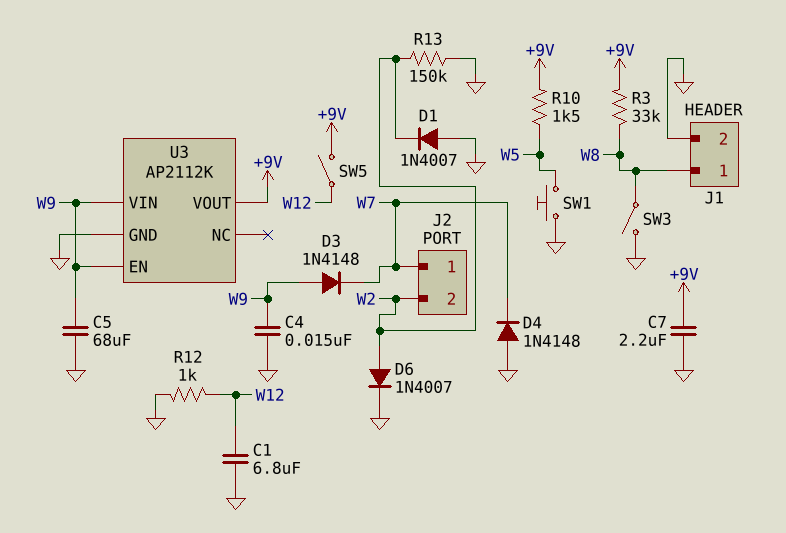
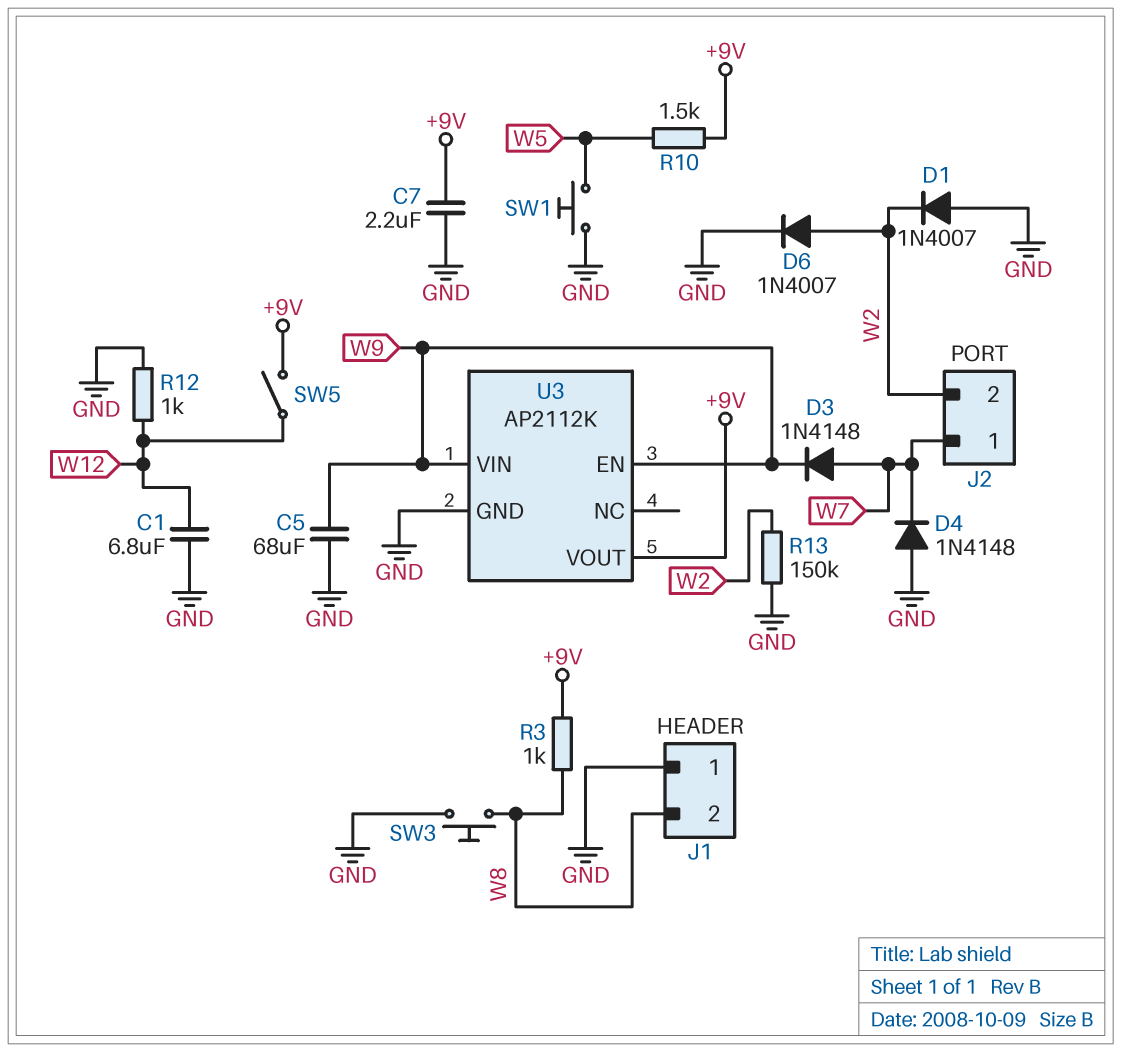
C4: 15nF (GND, W9) -> none
D3: diode 1N4148 (A W9, K W7) -> diode 1N4148 (A W7, K W9)
J1 pin 1: W8 -> GND
J1 pin 2: GND -> W8
R3: 33k (+9V, W8) -> 1k (+9V, W8)
SW3: switch (GND, W8) -> button (GND, W8)

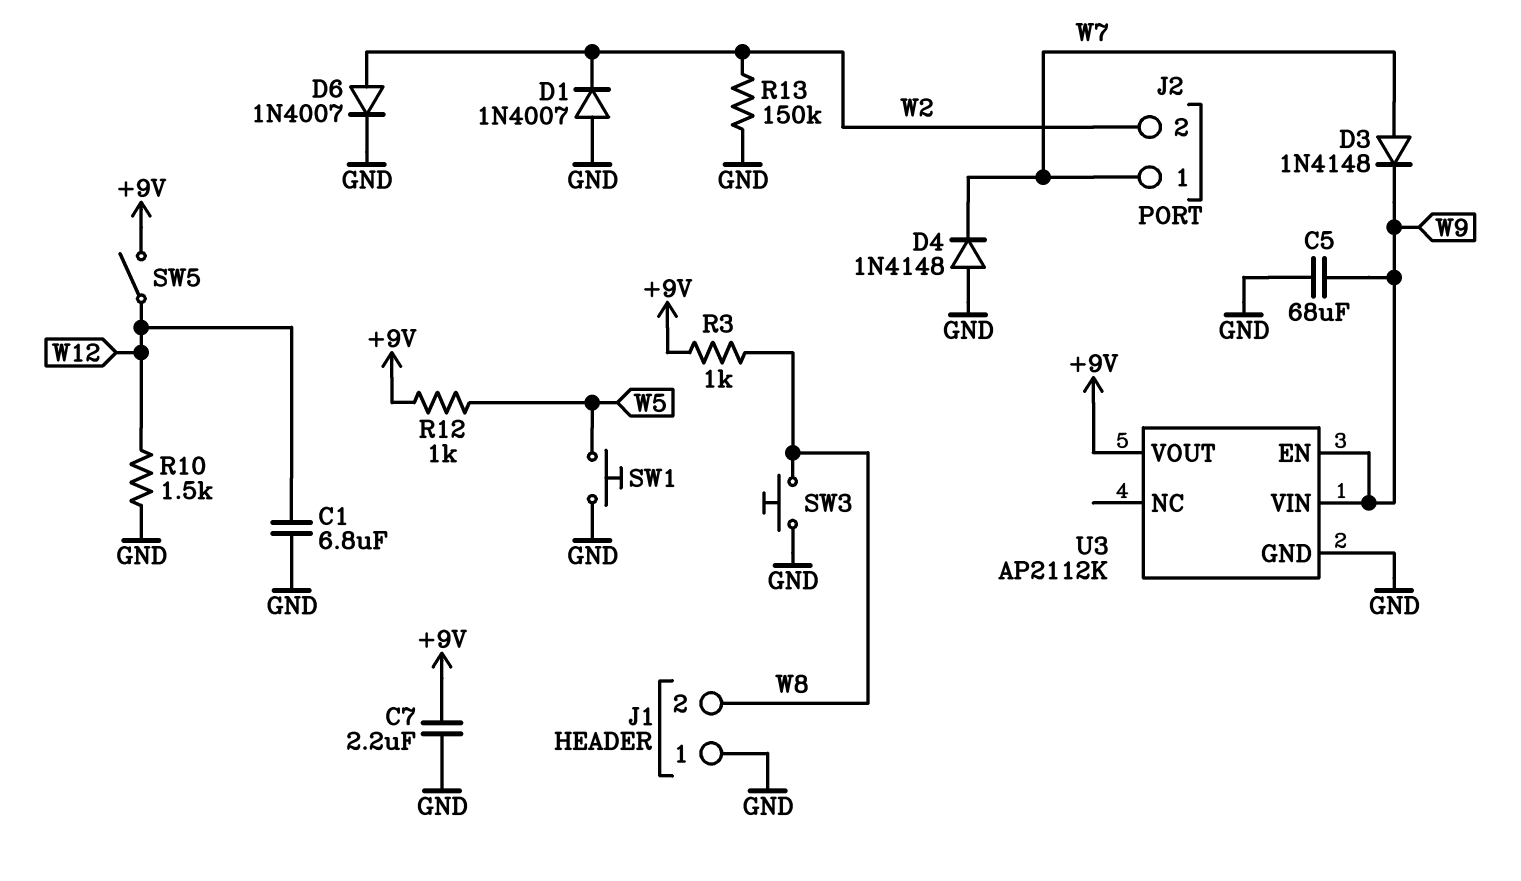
R10: 1.5k (+9V, W5) -> 1.5k (GND, W12)
R12: 1k (GND, W12) -> 1k (+9V, W5)

